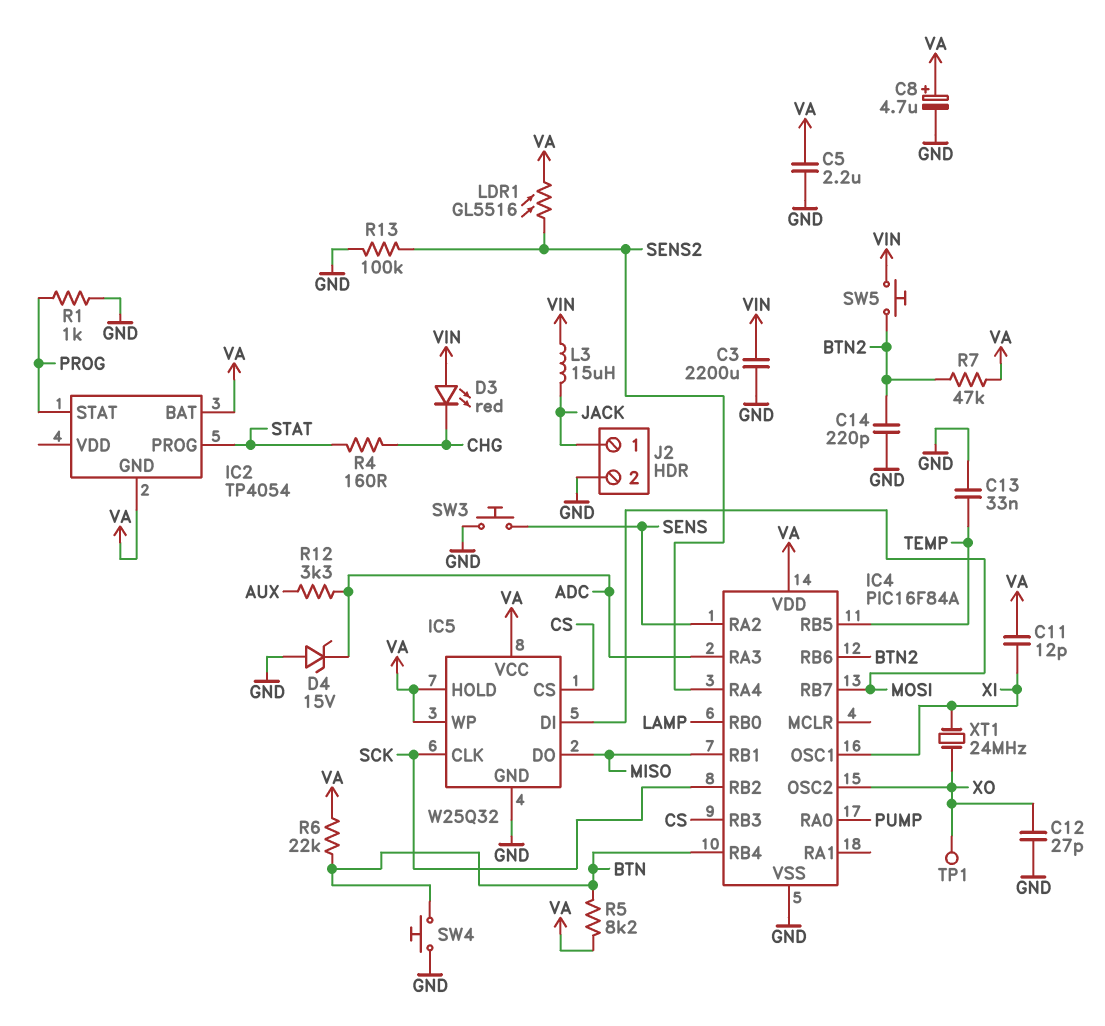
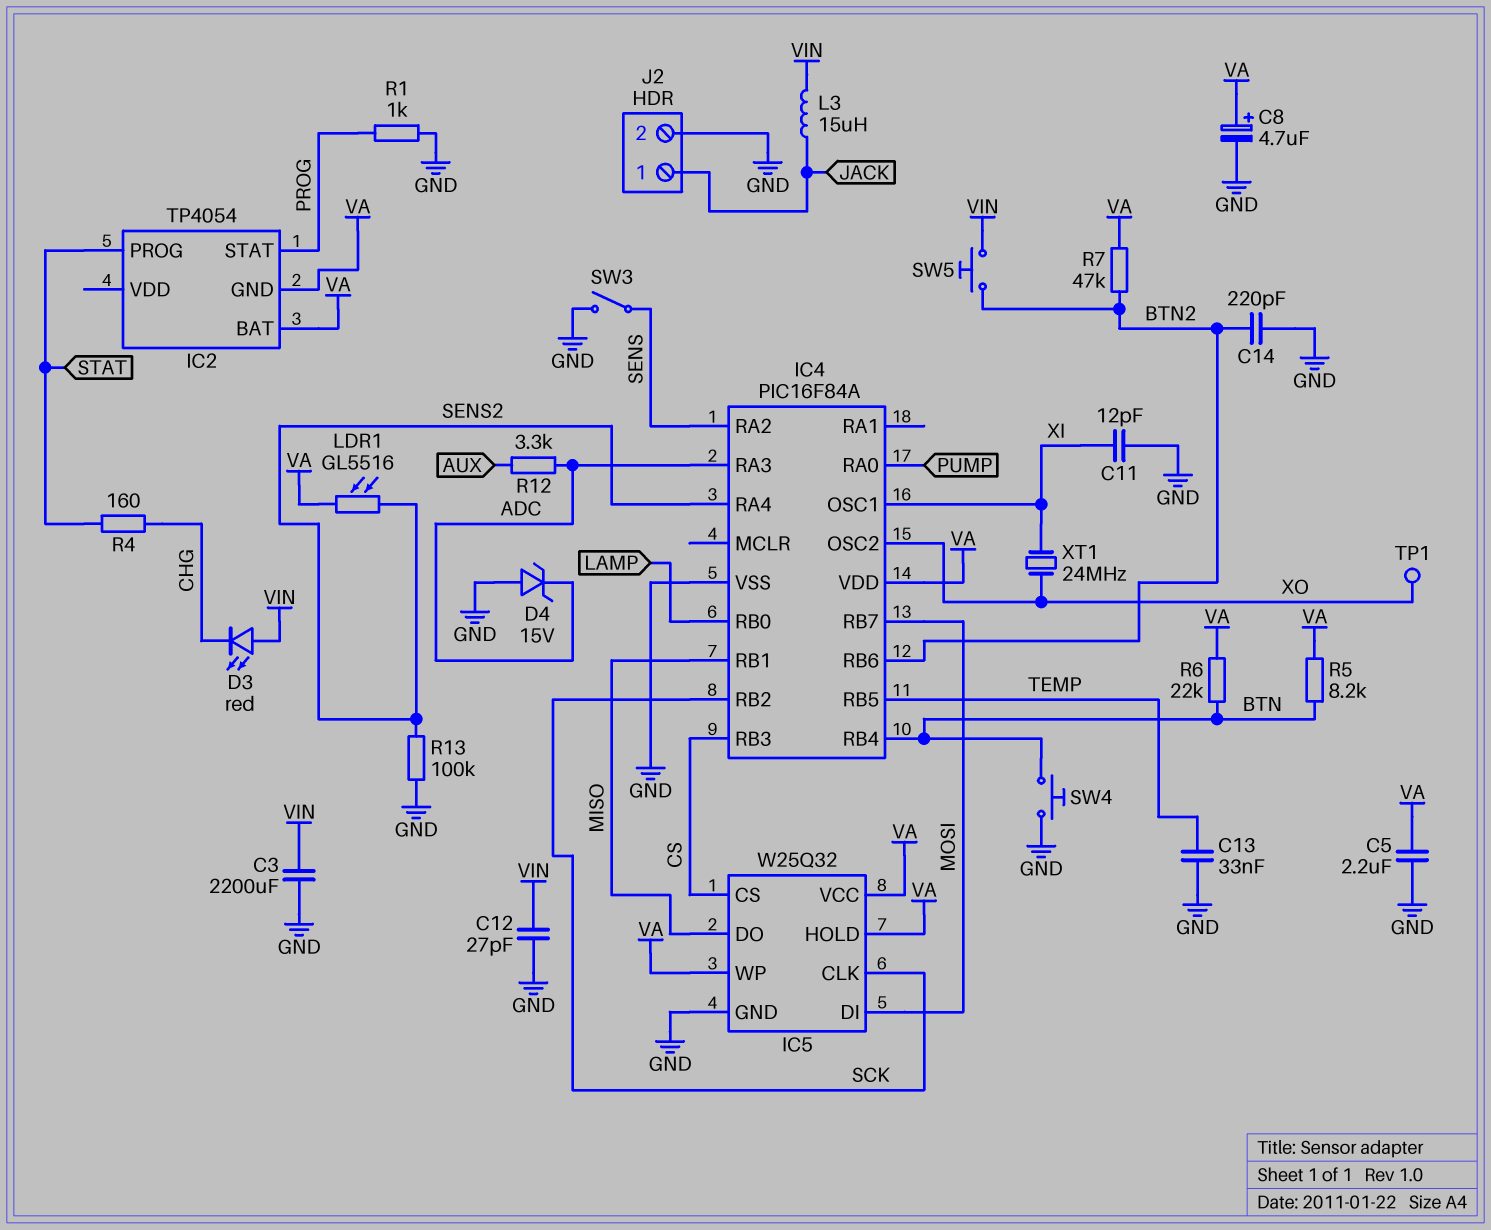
C11: 12pF (VA, XI) -> 12pF (GND, XI)
C12: 27pF (GND, XO) -> 27pF (GND, VIN)
SW3: button (GND, SENS) -> switch (GND, SENS)

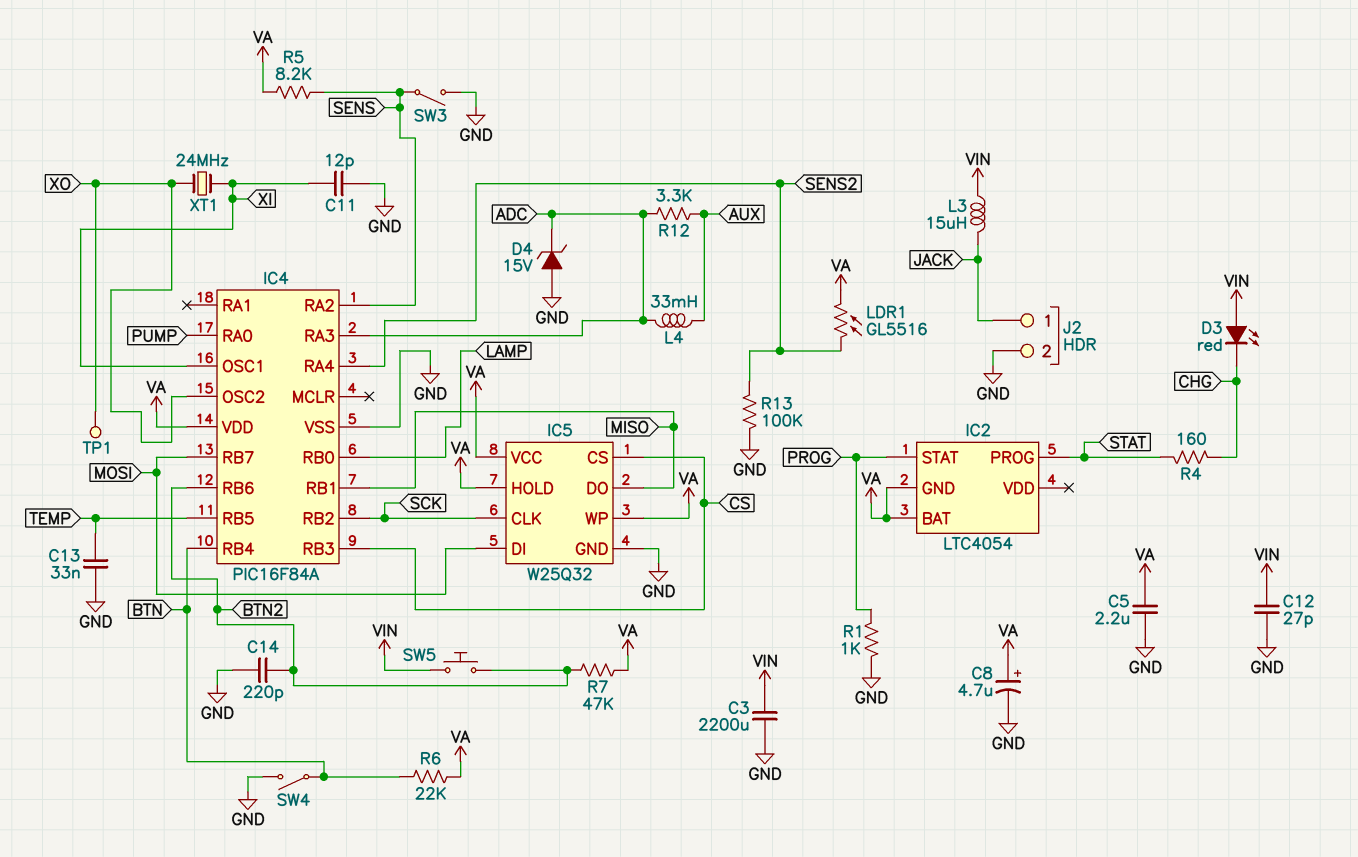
IC2: TP4054 -> LTC4054
L4: none -> 33mH (ADC, AUX)
R5: 8.2k (BTN, VA) -> 8.2k (SENS, VA)
SW4: button (BTN, GND) -> switch (BTN, GND)

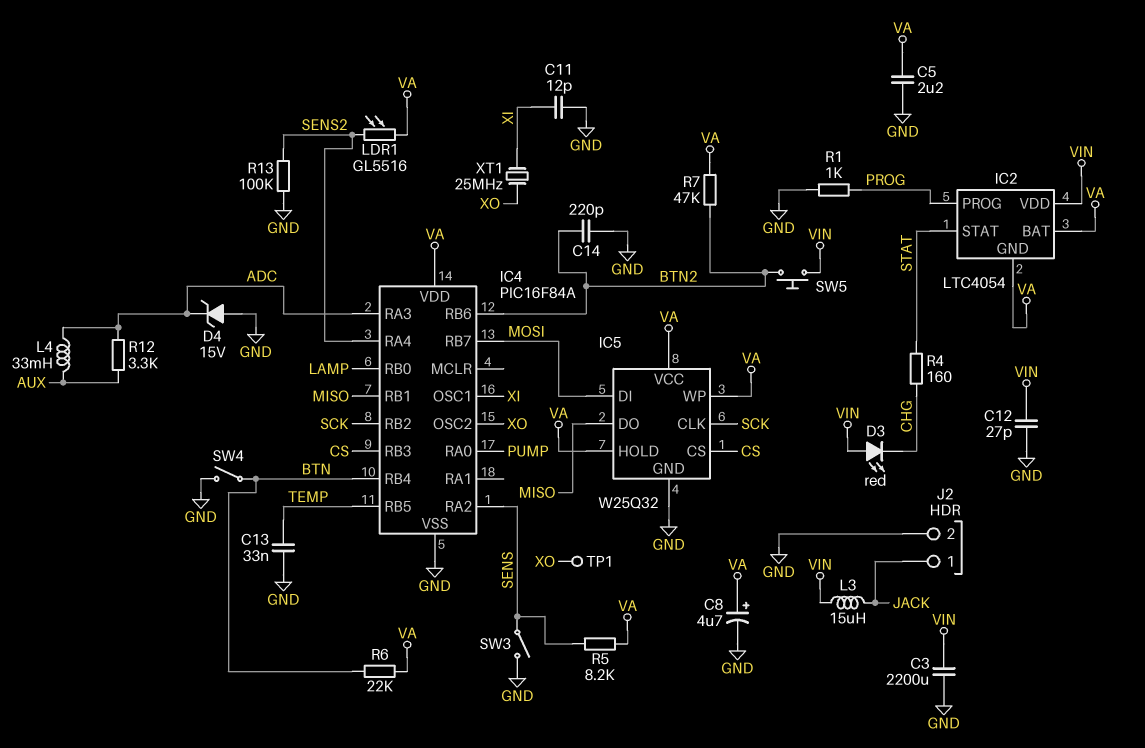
IC2 pin PROG: STAT -> PROG
IC2 pin STAT: PROG -> STAT
IC2 pin VDD: none -> VIN
XT1: 24MHz (XI, XO) -> 25MHz (XI, XO)

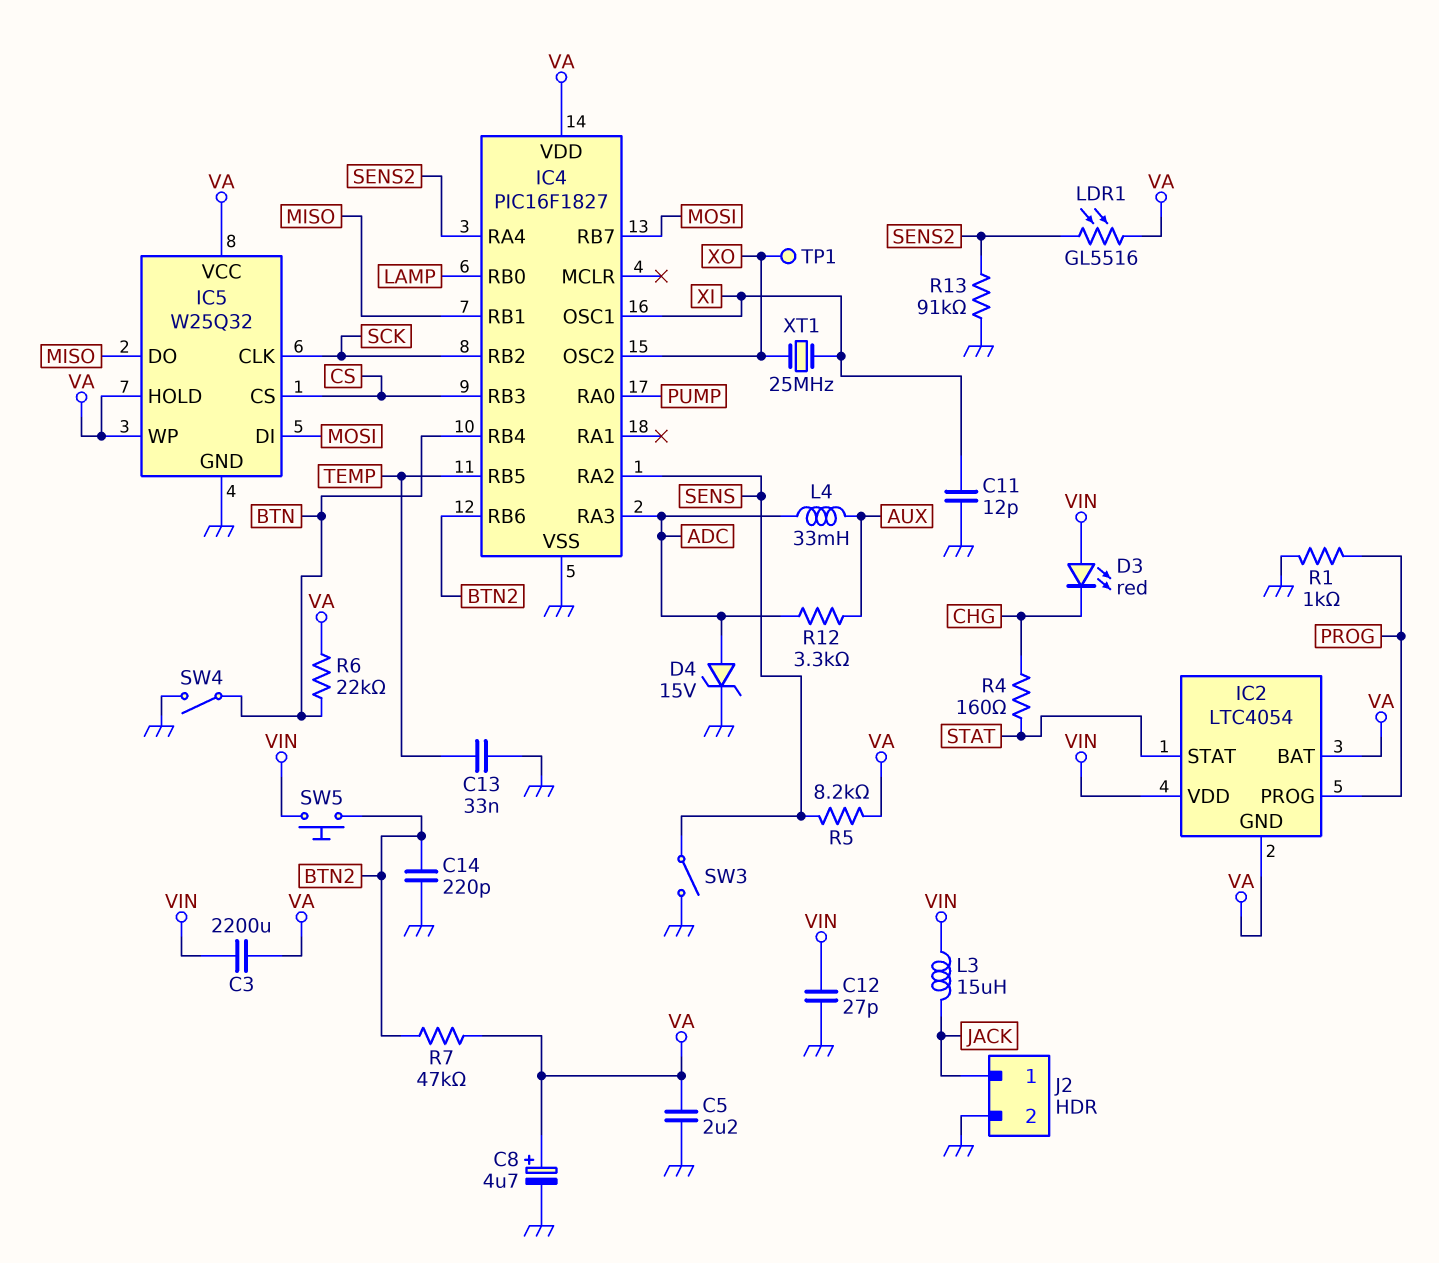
C3: 2200uF (GND, VIN) -> 2200uF (VA, VIN)
D4: zener 15V (A GND, K ADC) -> zener 15V (A ADC, K GND)
IC4: PIC16F84A -> PIC16F1827
R13: 100k (GND, SENS2) -> 91k (GND, SENS2)

